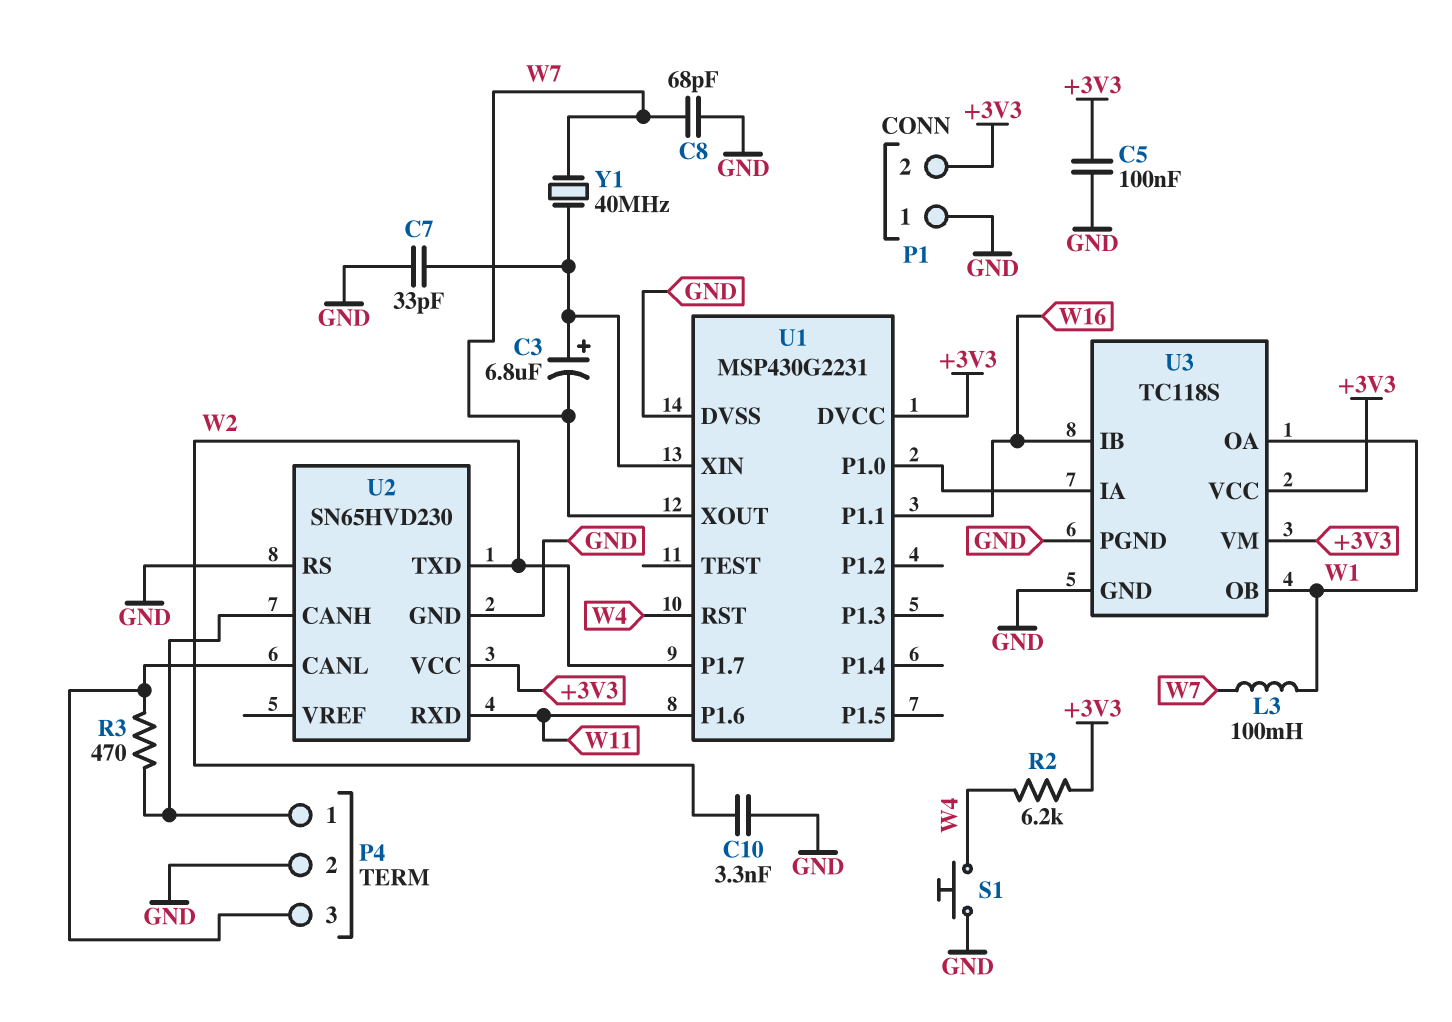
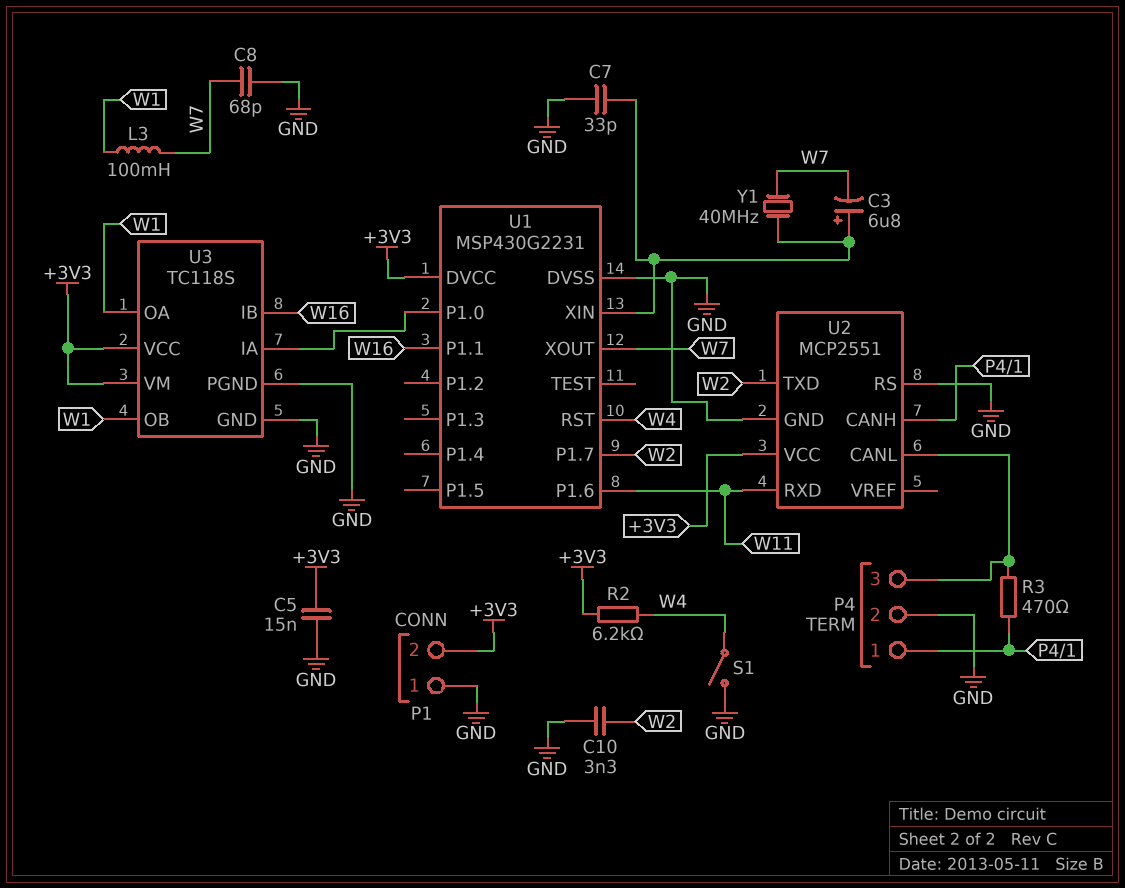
C5: 100nF (+3V3, GND) -> 15nF (+3V3, GND)
S1: button (GND, W4) -> switch (GND, W4)
U2: SN65HVD230 -> MCP2551

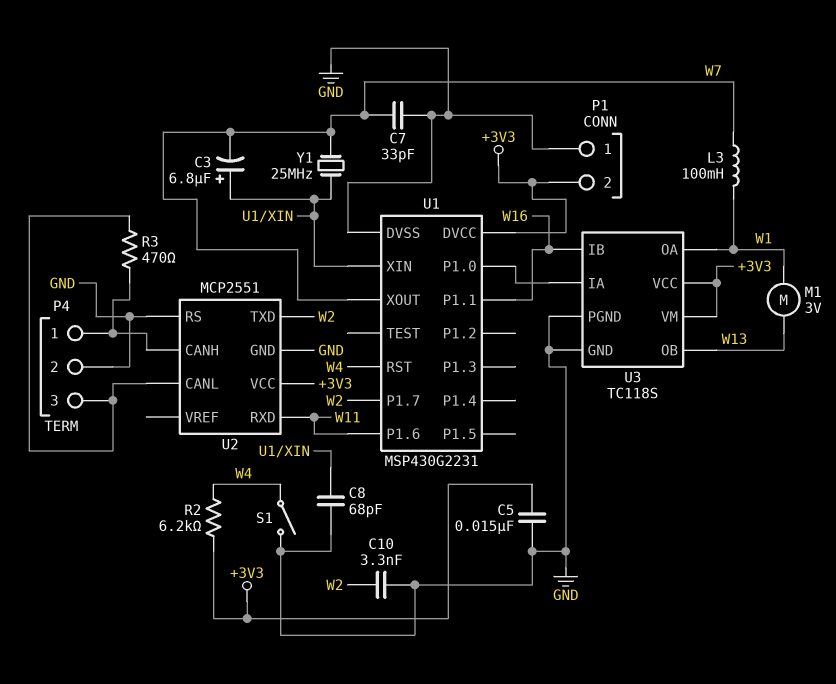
C7: 33pF (GND, U1/XIN) -> 33pF (GND, W7)
C8: 68pF (GND, W7) -> 68pF (GND, U1/XIN)
M1: none -> motor 3V (W1, W13)
U3 pin OB: W1 -> W13
Y1: 40MHz (U1/XIN, W7) -> 25MHz (U1/XIN, W7)

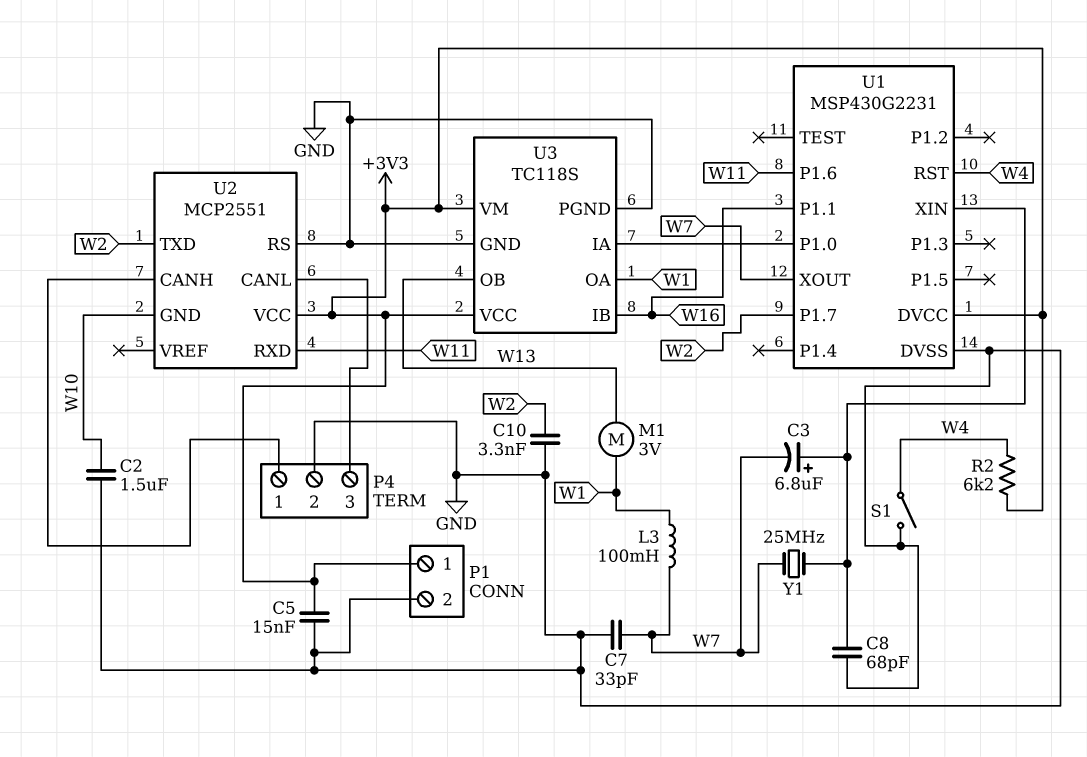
C2: none -> 1.5uF (GND, W10)
P1 pin 1: GND -> +3V3
P1 pin 2: +3V3 -> GND
R3: 470 (P4/1, P4/3) -> none
U2 pin GND: GND -> W10

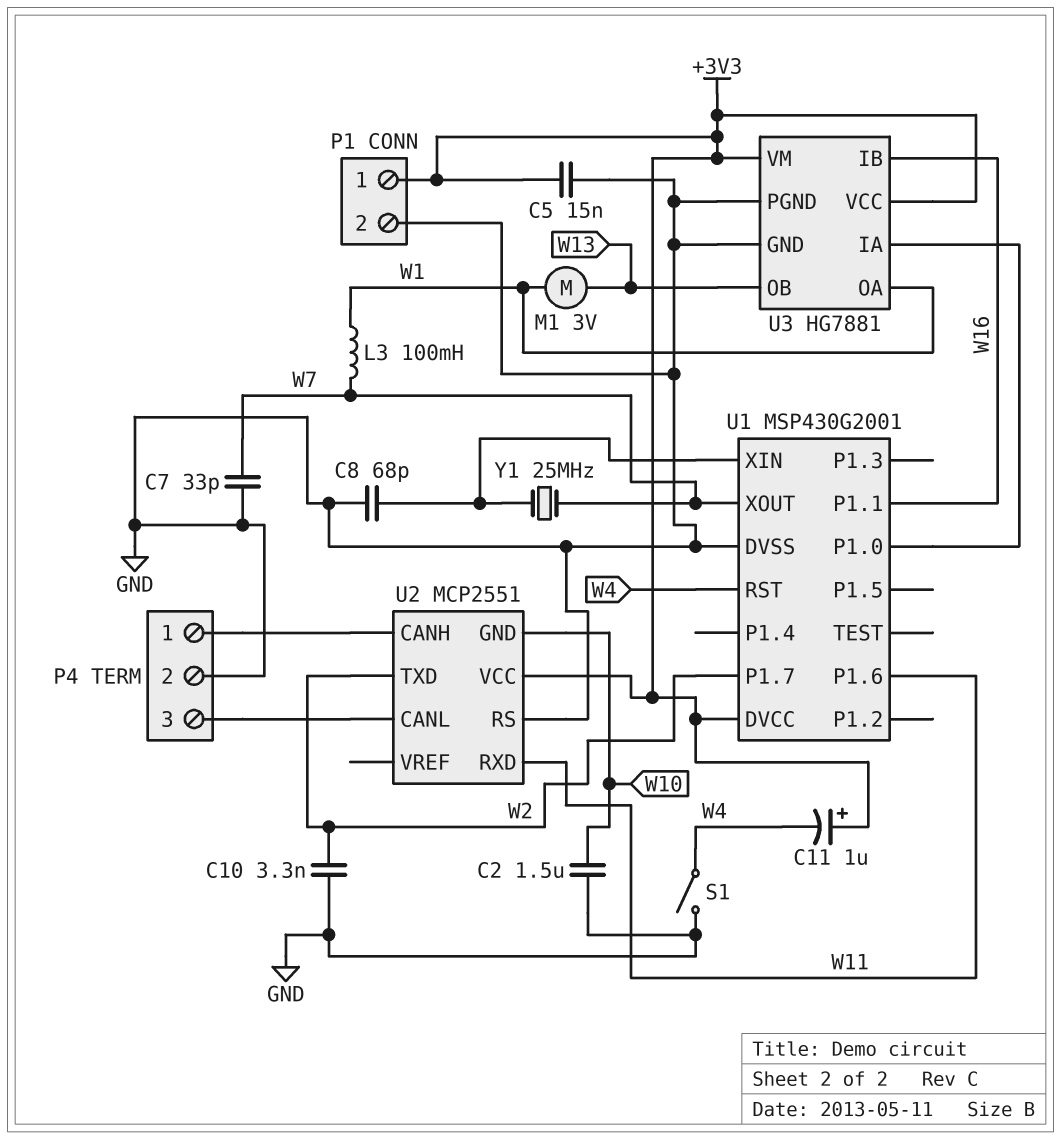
C3: 6.8uF (plus U1/XIN, minus W7) -> none
C11: none -> 1uF (plus +3V3, minus W4)
R2: 6.2k (+3V3, W4) -> none
U1: MSP430G2231 -> MSP430G2001
U3: TC118S -> HG7881

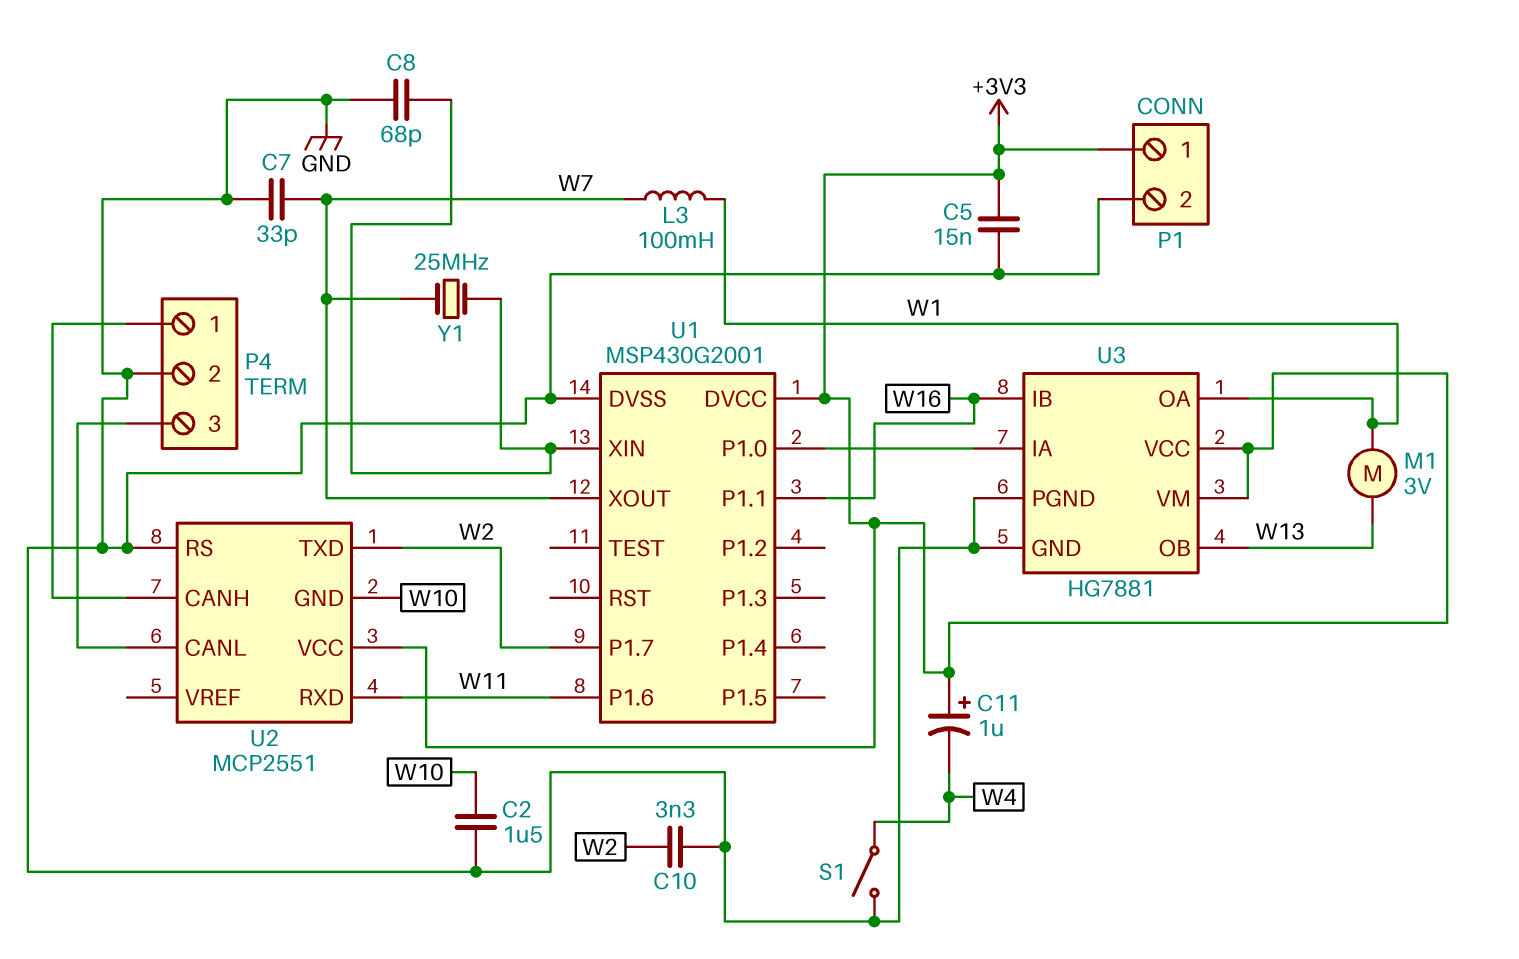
U1 pin RST: W4 -> none

